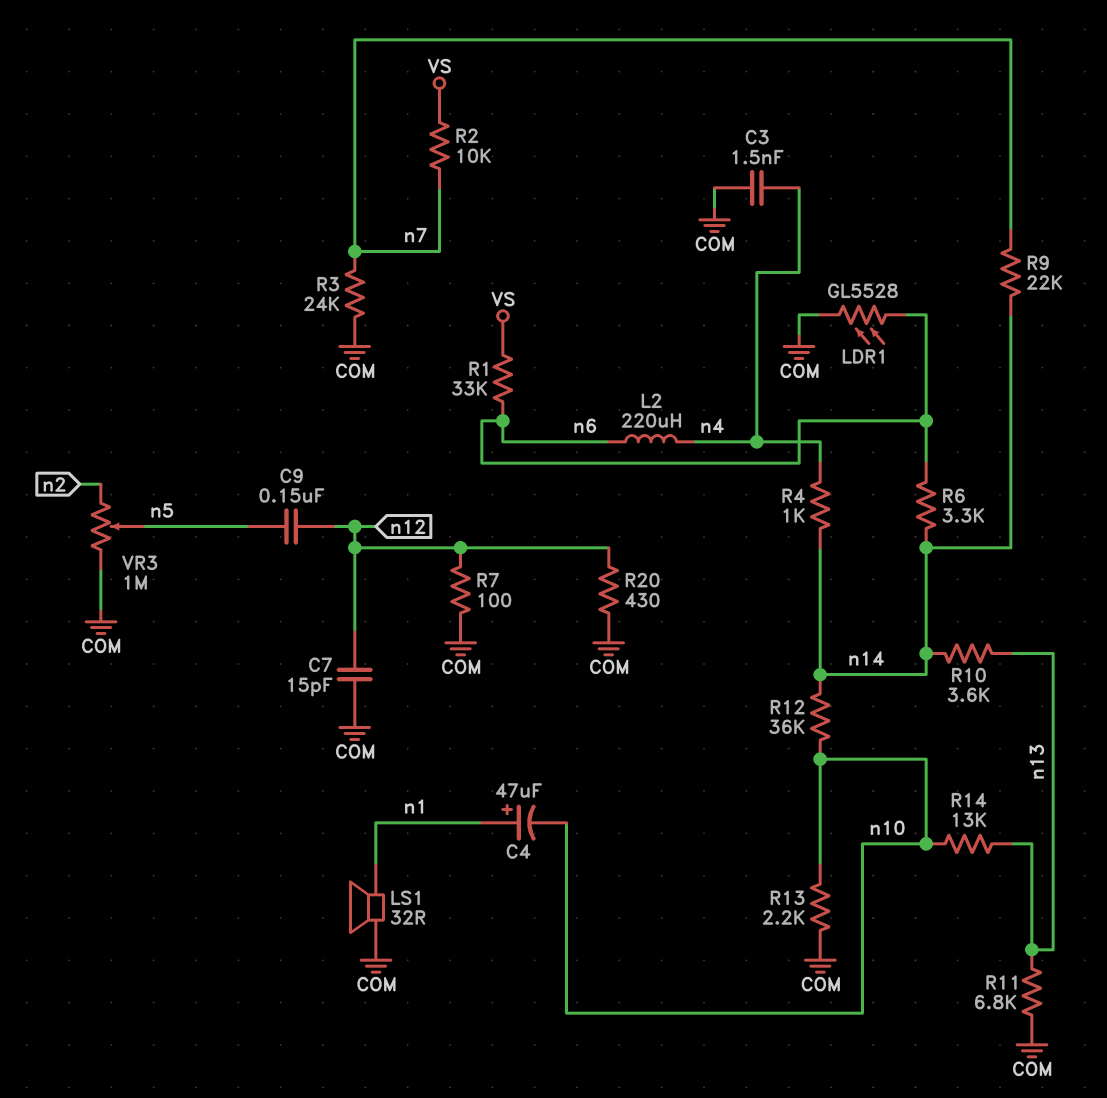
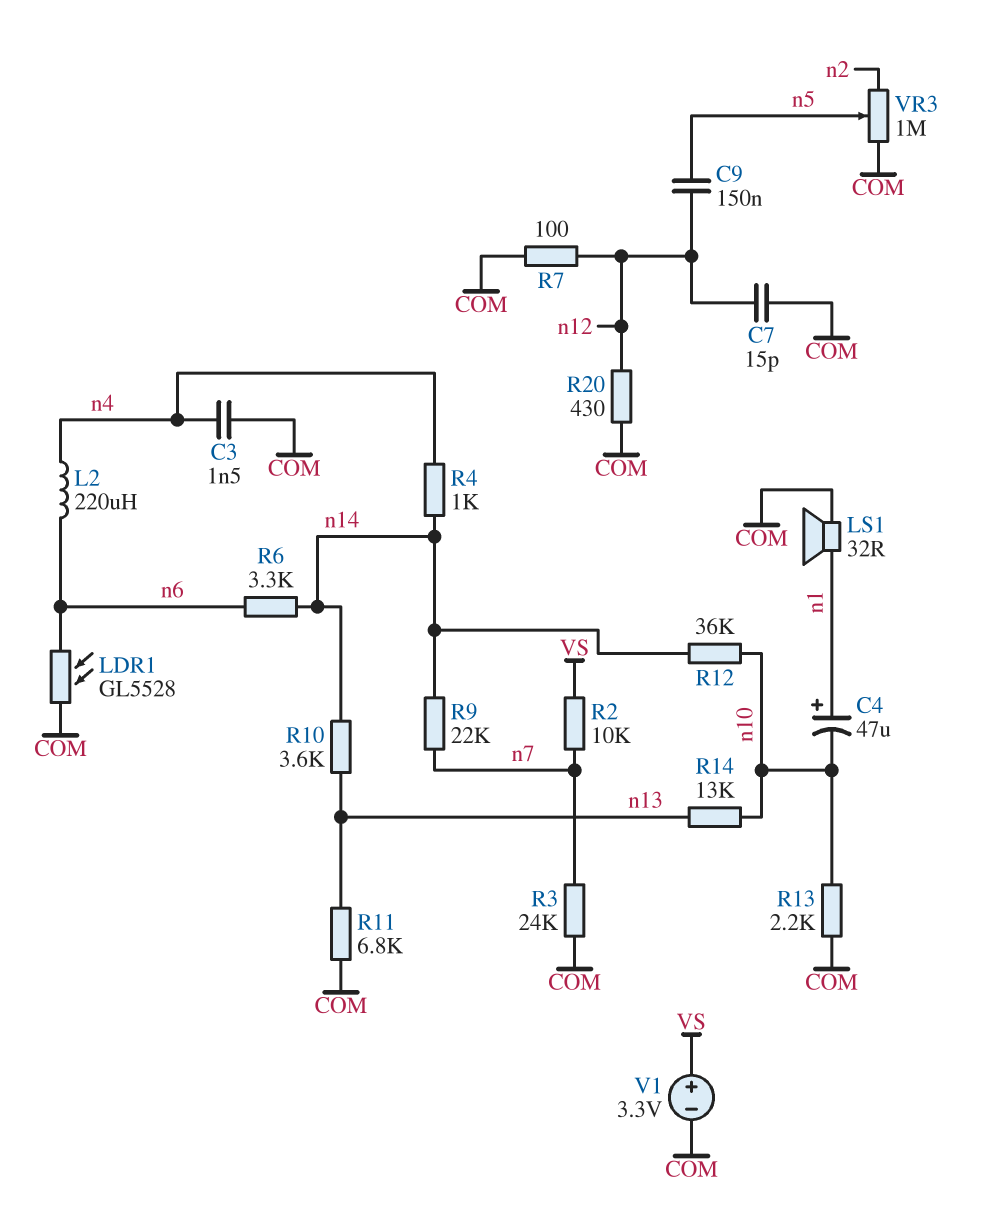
R1: 33k (VS, n6) -> none
V1: none -> 3.3V (plus VS, minus COM)

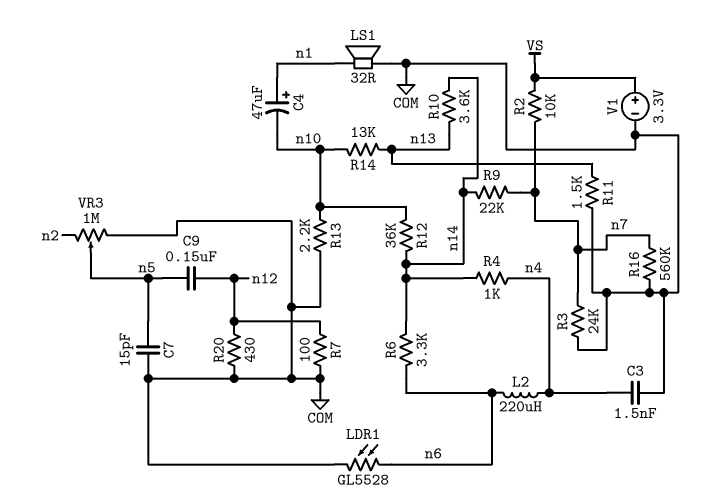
C7: 15pF (COM, n12) -> 15pF (COM, n5)
R11: 6.8k (COM, n13) -> 1.5k (COM, n13)
R16: none -> 560k (COM, n7)

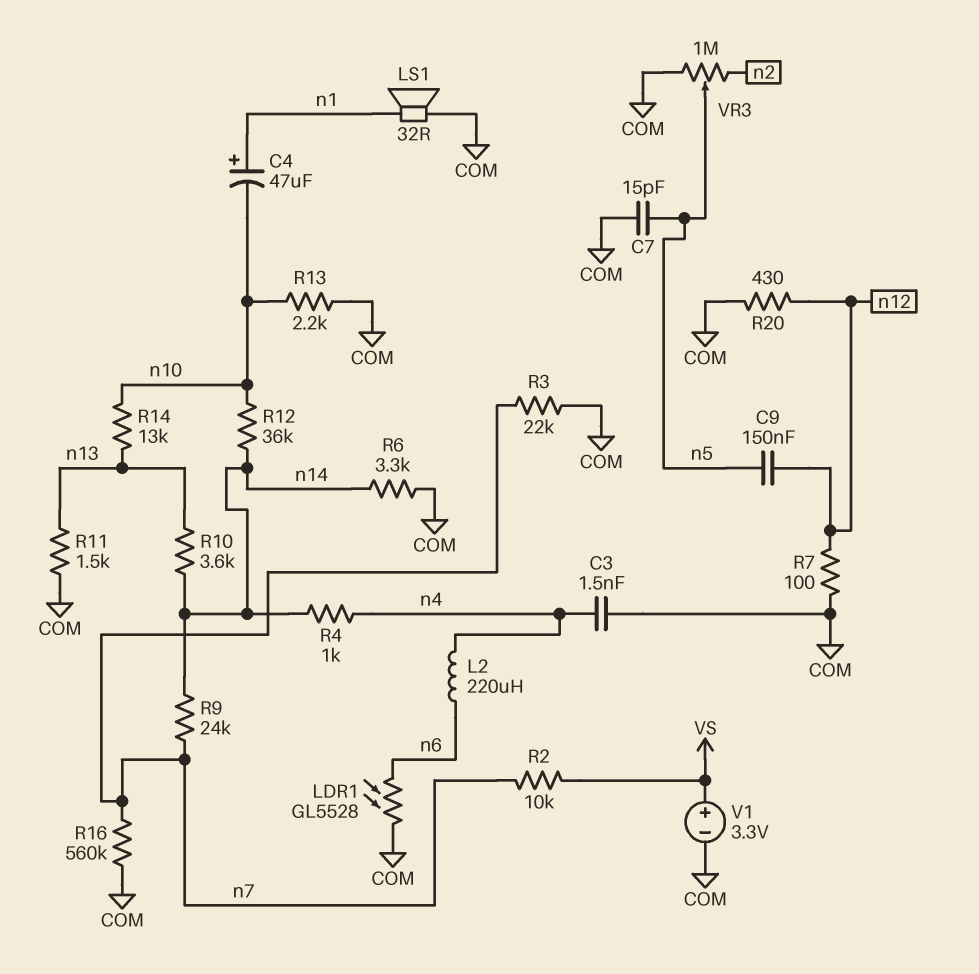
R3: 24k (COM, n7) -> 22k (COM, n7)
R6: 3.3k (n6, n14) -> 3.3k (COM, n14)
R9: 22k (n7, n14) -> 24k (n7, n14)

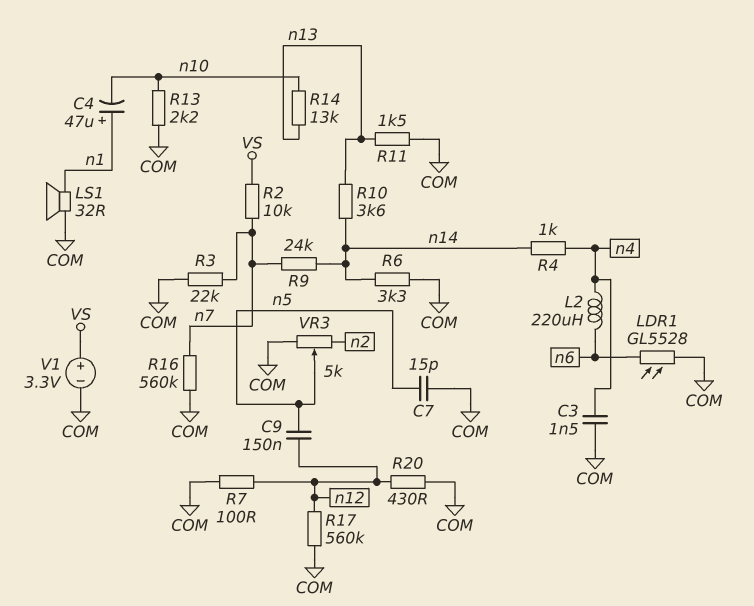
R12: 36k (n10, n14) -> none
R17: none -> 560k (COM, n12)
VR3: 1M (COM, n2, wiper n5) -> 5k (COM, n2, wiper n5)

